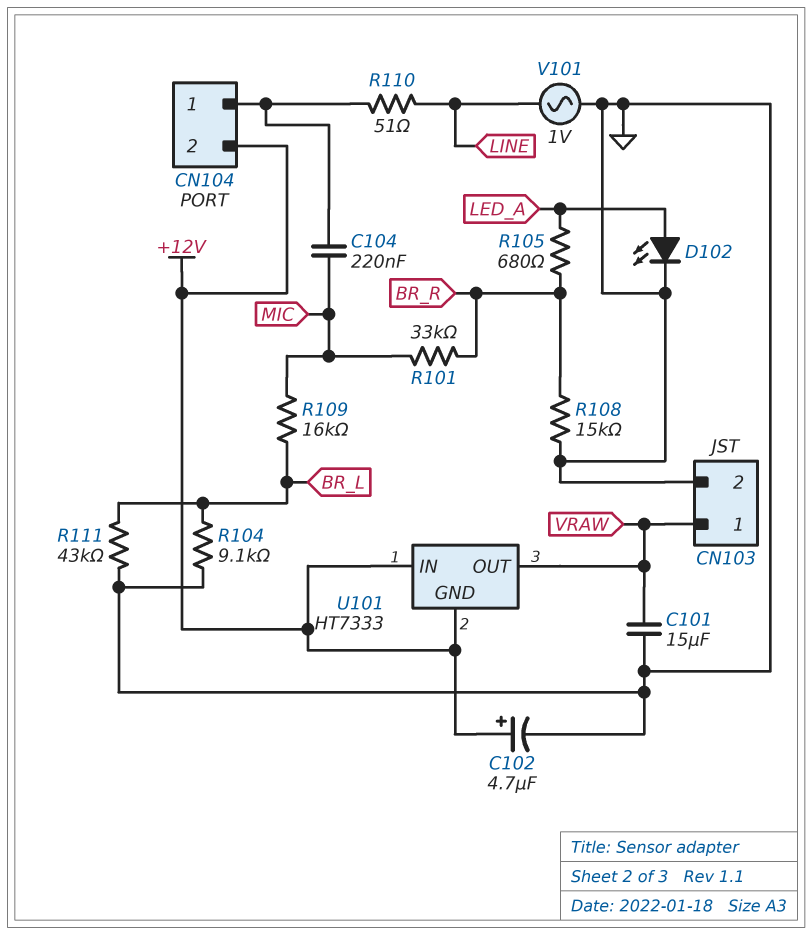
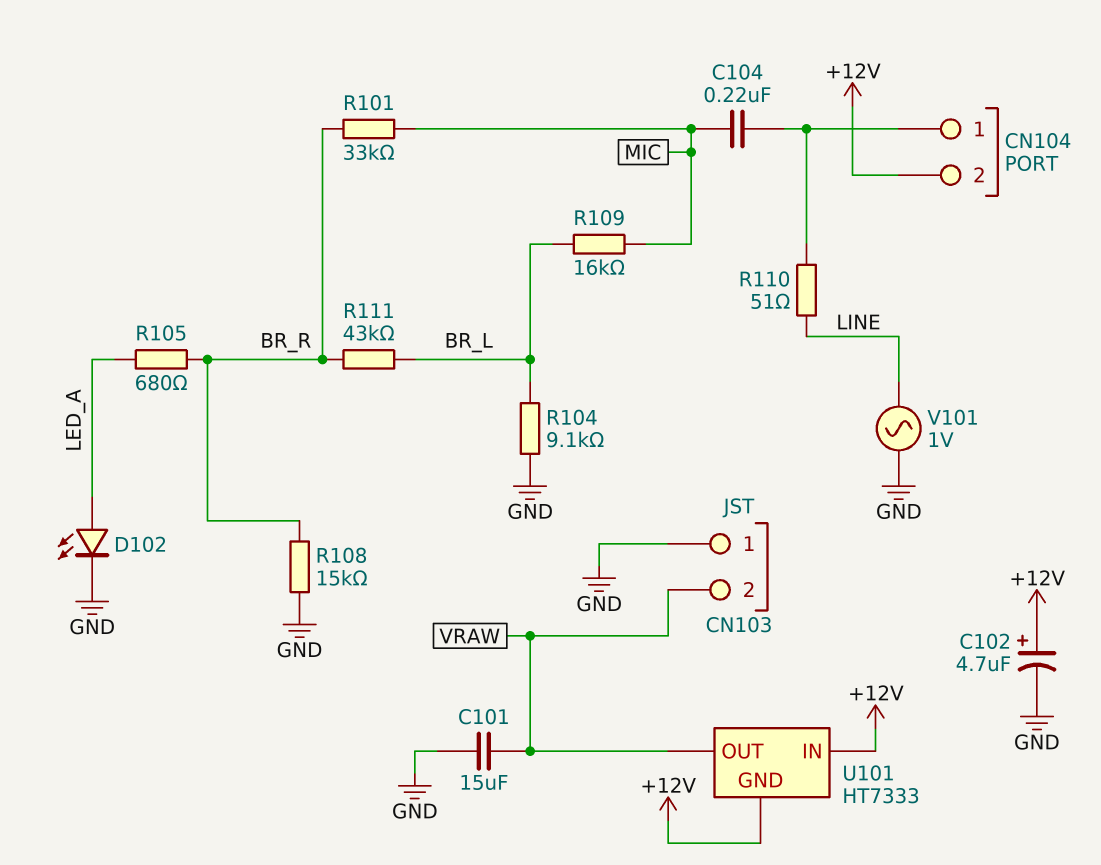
CN103 pin 1: VRAW -> GND
CN103 pin 2: GND -> VRAW
R111: 43k (BR_L, GND) -> 43k (BR_L, BR_R)

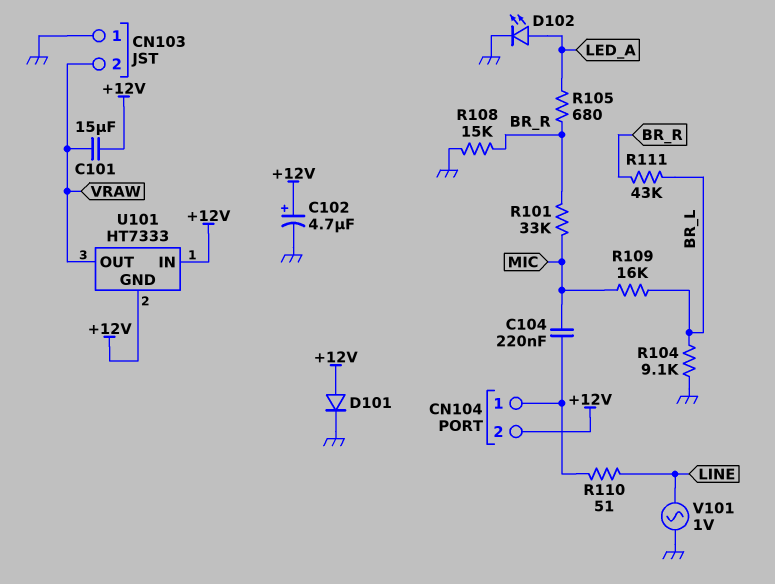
C101: 15uF (GND, VRAW) -> 15uF (+12V, VRAW)
D101: none -> diode (A +12V, K GND)

